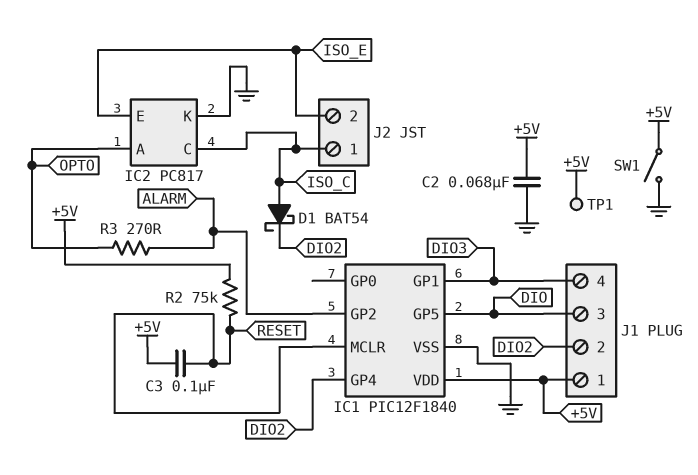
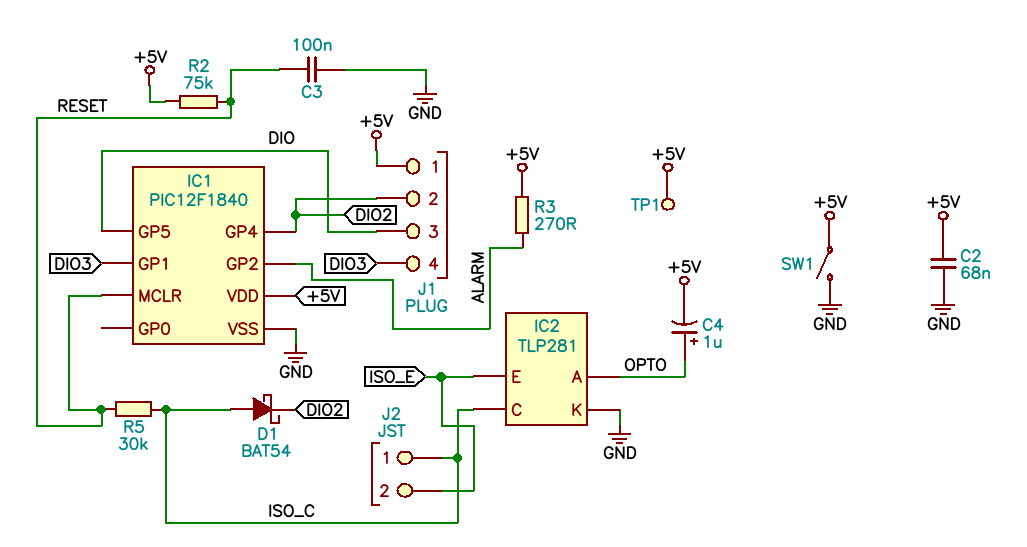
C3: 100nF (+5V, RESET) -> 100nF (GND, RESET)
C4: none -> 1uF (plus OPTO, minus +5V)
IC2: PC817 -> TLP281
R3: 270 (ALARM, OPTO) -> 270 (+5V, ALARM)
R5: none -> 30k (ISO_C, RESET)

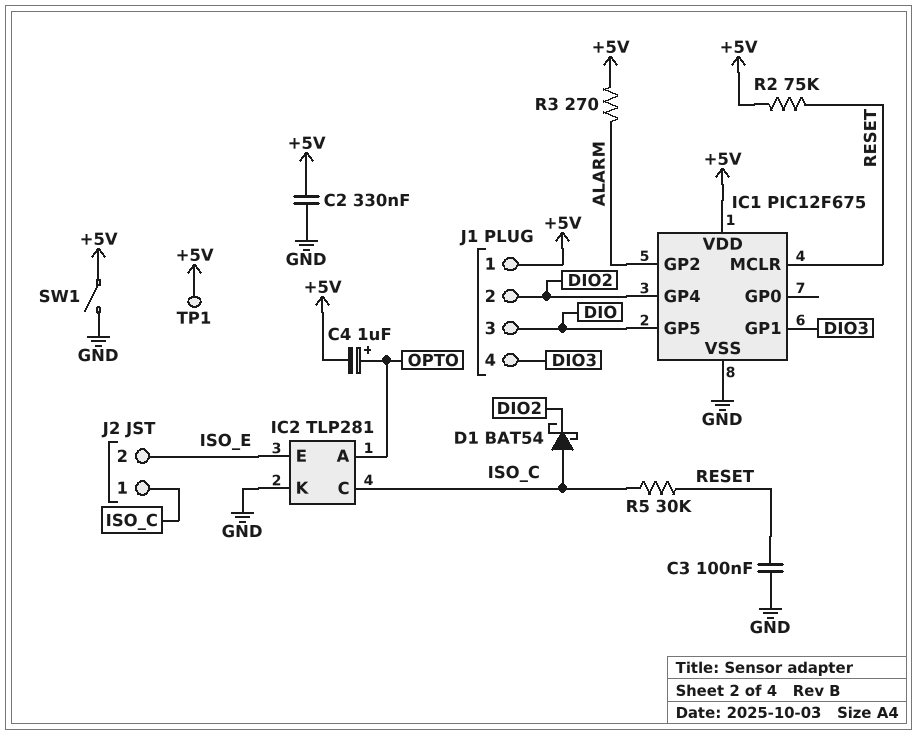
C2: 68nF (+5V, GND) -> 330nF (+5V, GND)
IC1: PIC12F1840 -> PIC12F675

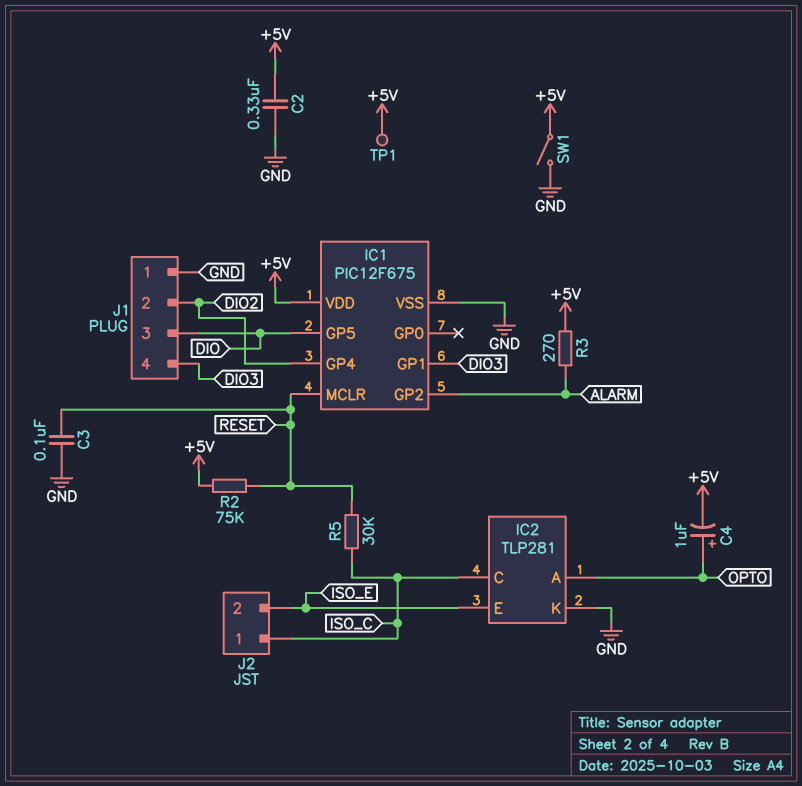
D1: schottky BAT54 (A ISO_C, K DIO2) -> none
J1 pin 1: +5V -> GND

